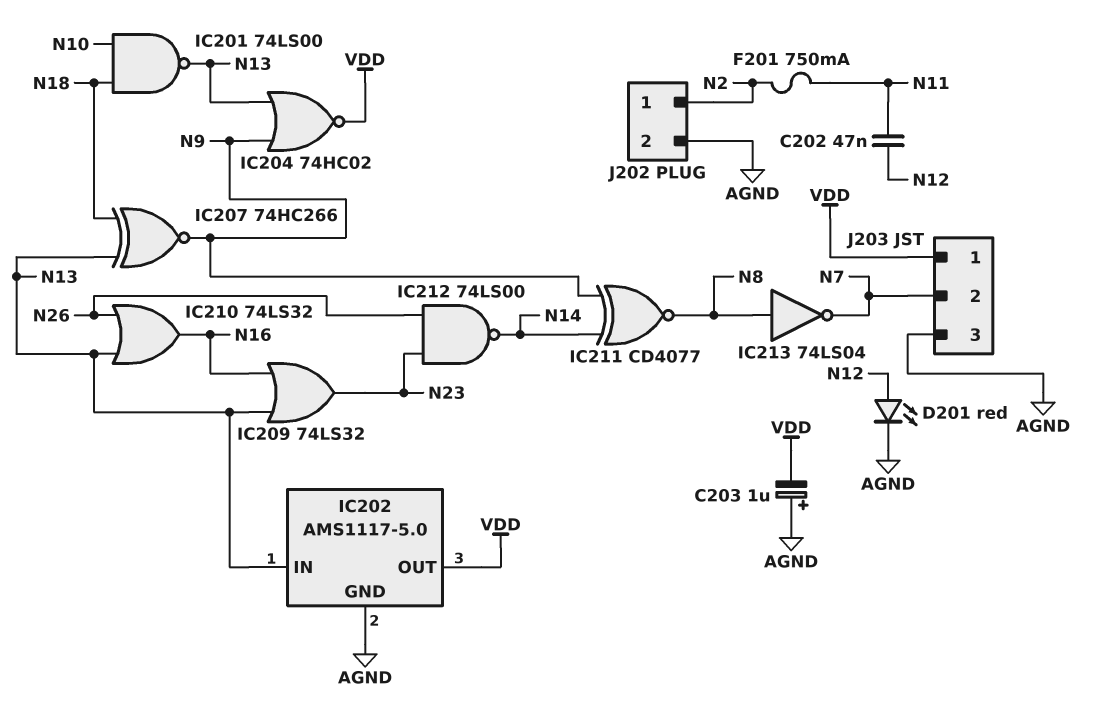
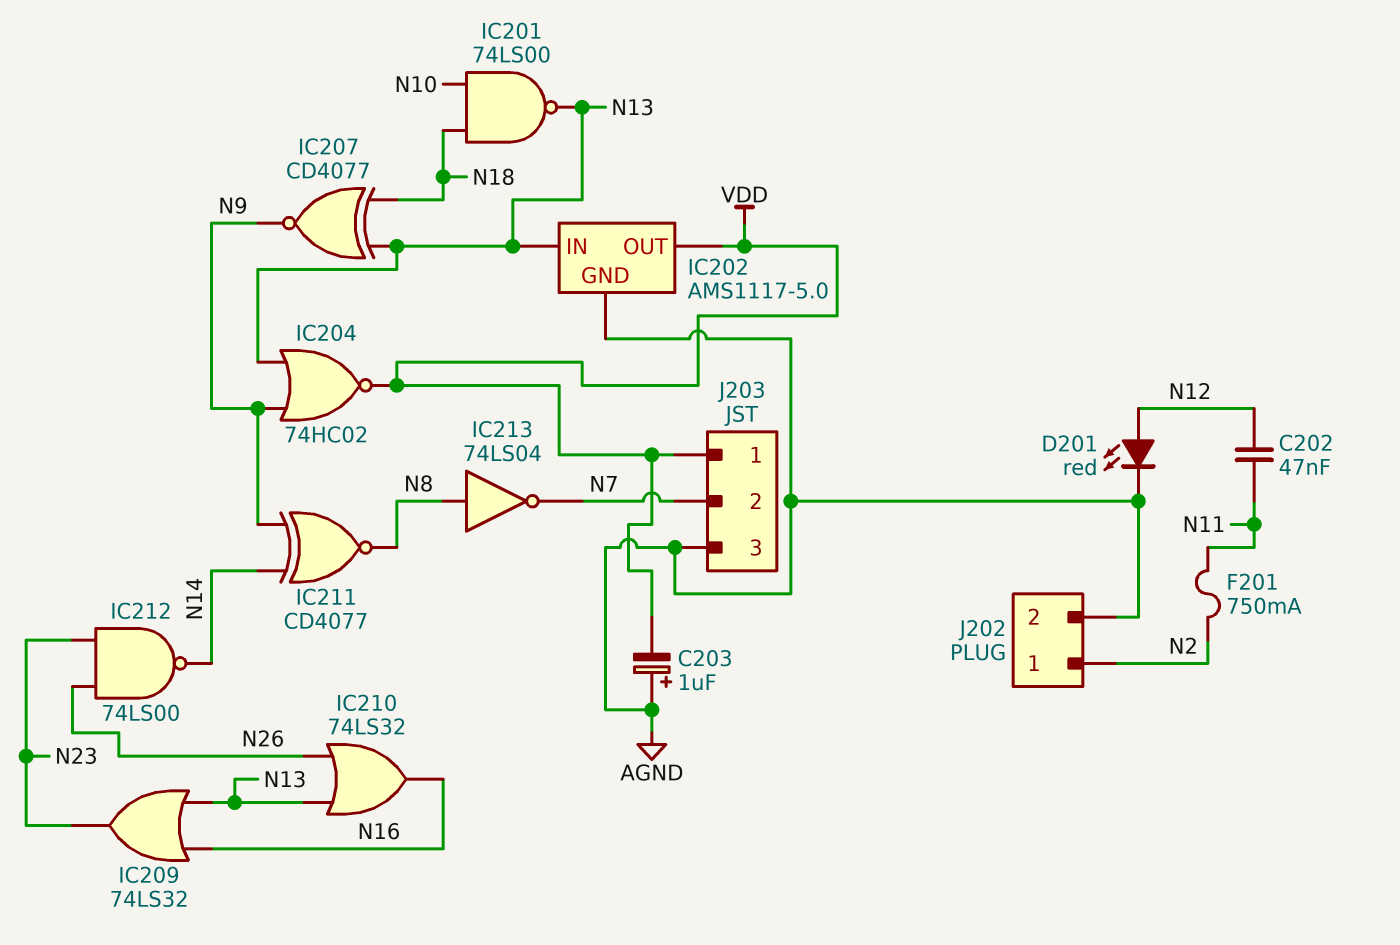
IC207: XNOR 74HC266 (in N13, in N18, out N9) -> XNOR CD4077 (in N13, in N18, out N9)

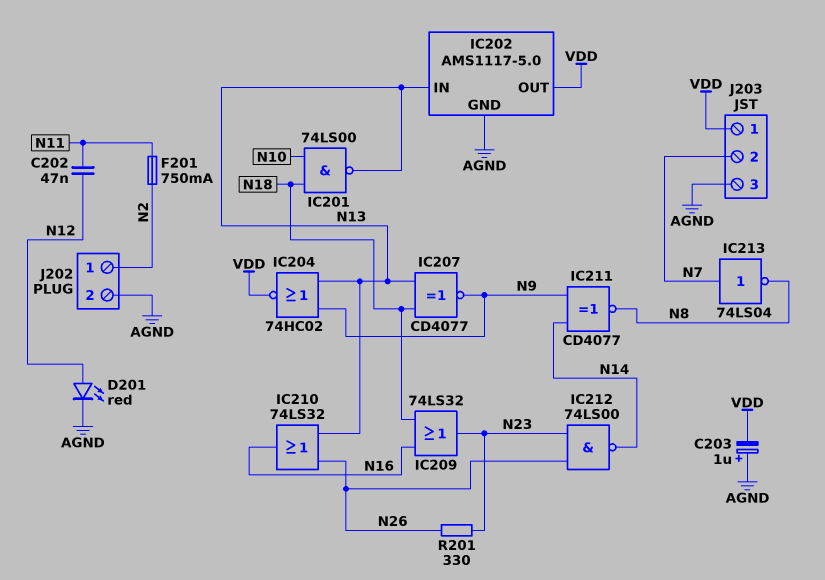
IC209: OR 74LS32 (in N13, in N16, out N23) -> OR 74LS32 (in N16, in N18, out N23)
IC213: NOT 74LS04 (in N8, out N7) -> NOT 74LS04 (in N7, out N8)
R201: none -> 330 (N23, N26)

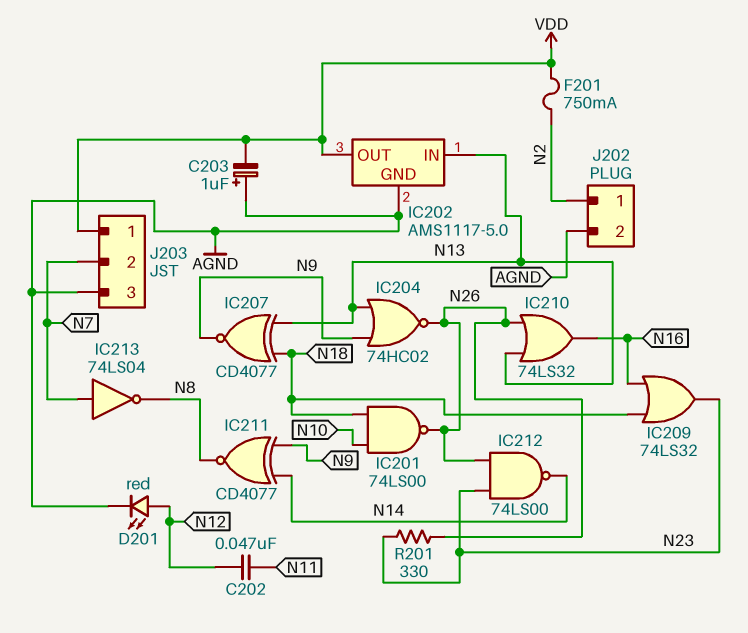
F201: 750mA (N2, N11) -> 750mA (N2, VDD)
IC201: NAND 74LS00 (in N10, in N18, out N13) -> NAND 74LS00 (in N10, in N18, out N26)
IC204: NOR 74HC02 (in N9, in N13, out VDD) -> NOR 74HC02 (in N9, in N13, out N26)

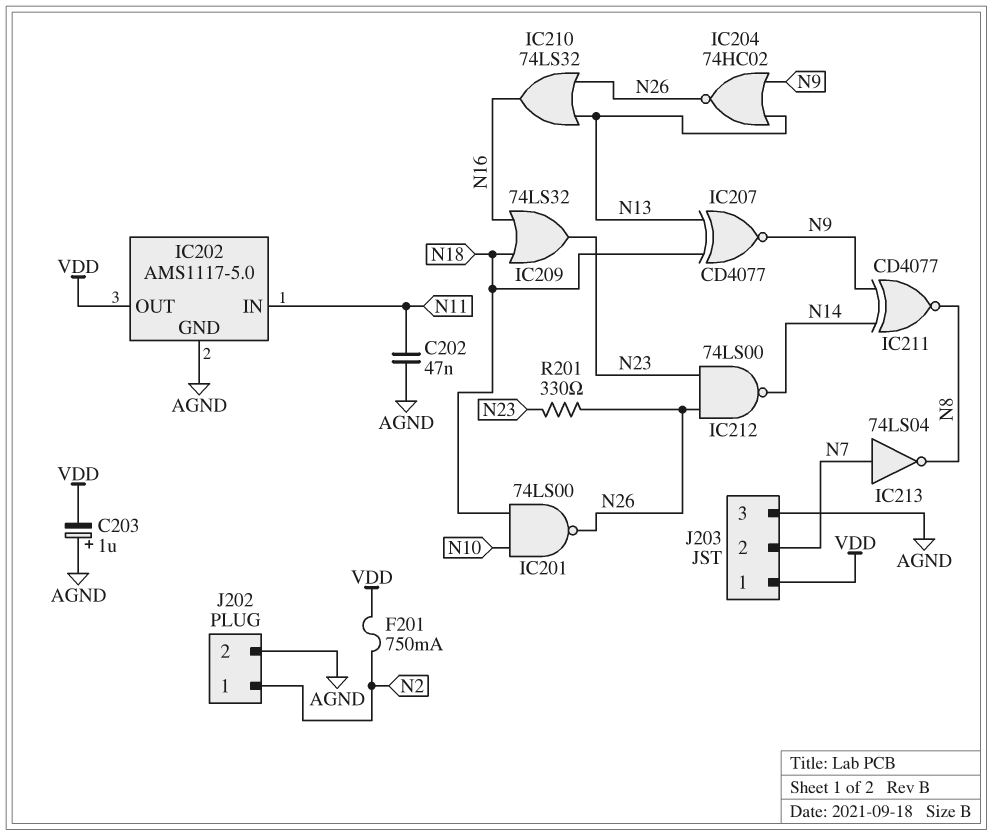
C202: 47nF (N11, N12) -> 47nF (AGND, N11)
D201: LED red (A N12, K AGND) -> none
IC202 pin IN: N13 -> N11

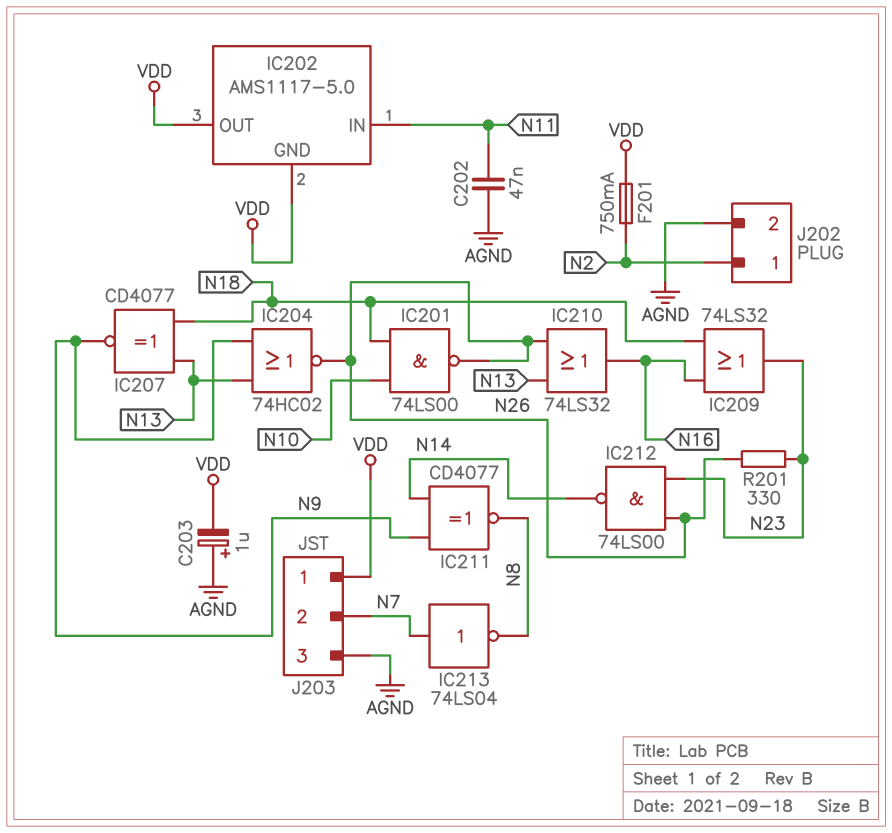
IC202 pin GND: AGND -> VDD

